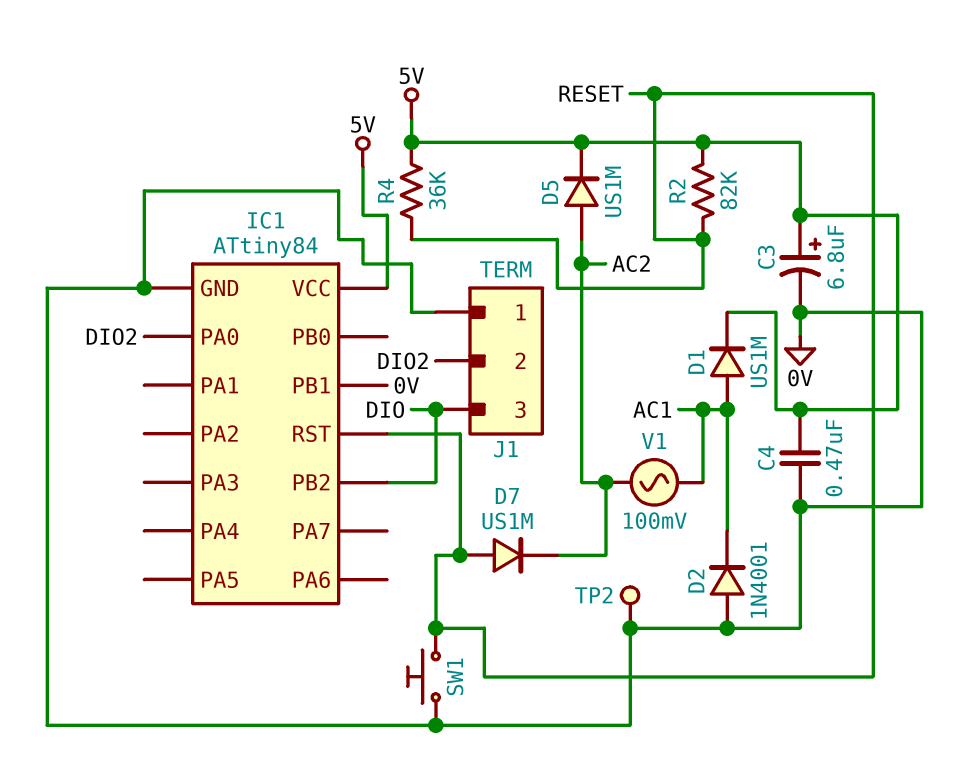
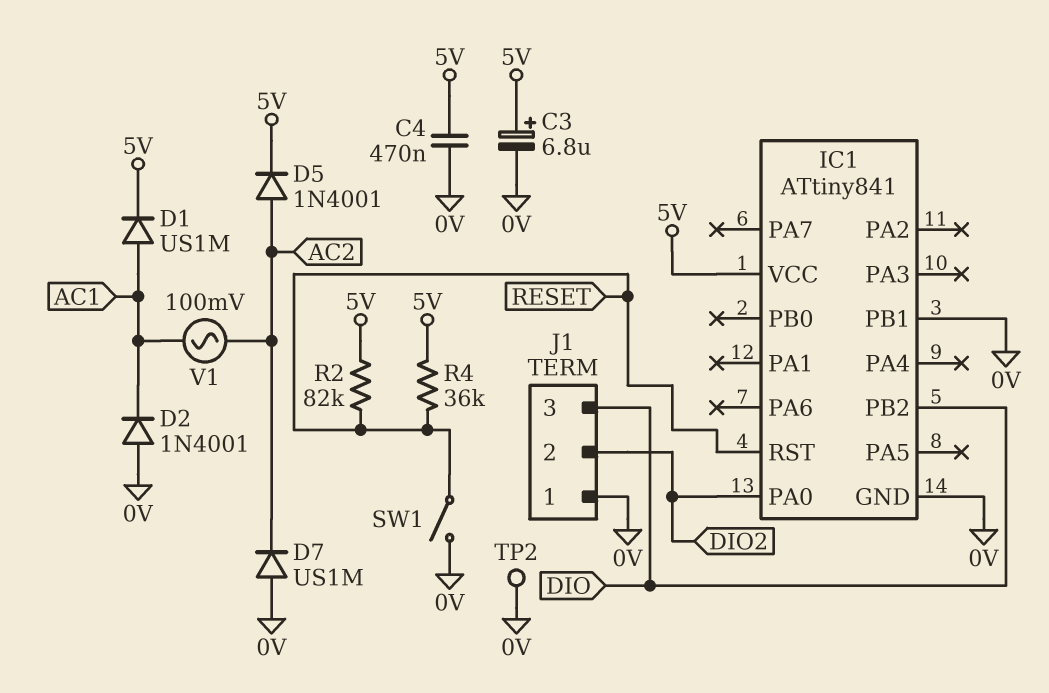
D5: diode US1M (A AC2, K 5V) -> diode 1N4001 (A AC2, K 5V)
D7: diode US1M (A RESET, K AC2) -> diode US1M (A 0V, K AC2)
IC1: ATtiny84 -> ATtiny841
SW1: button (0V, RESET) -> switch (0V, RESET)

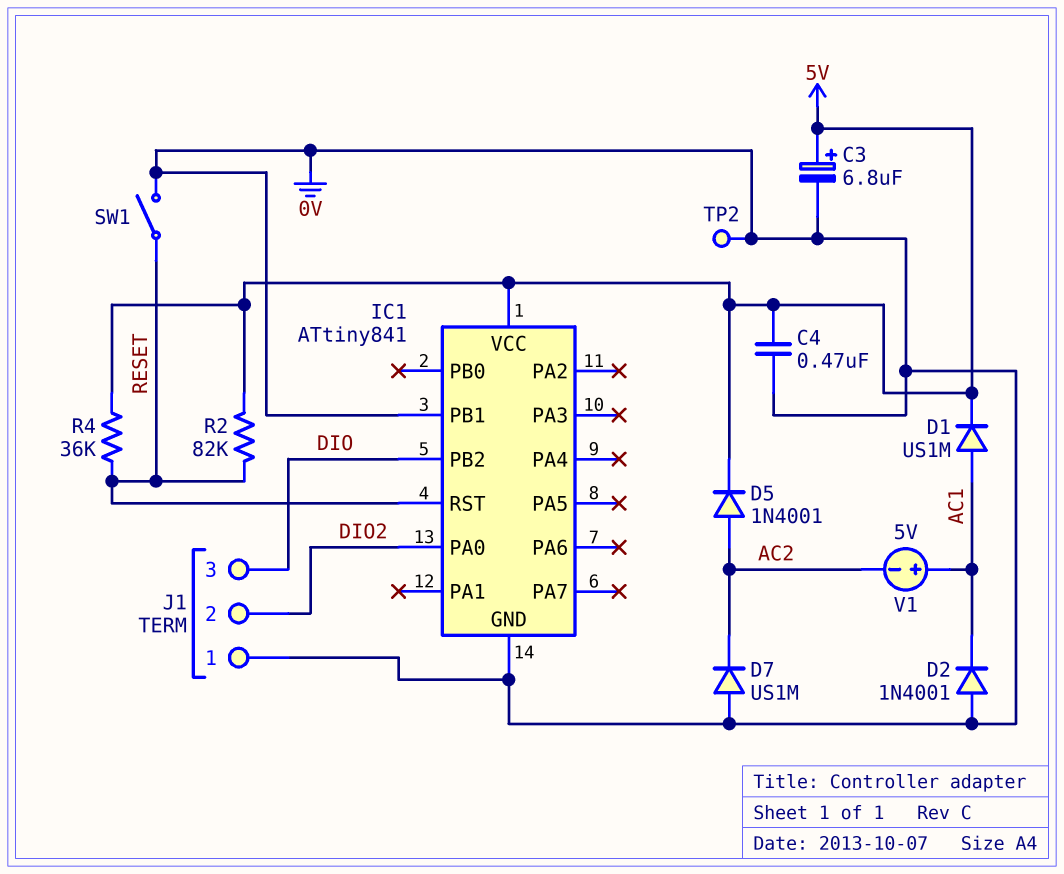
V1: AC 100mV (AC1, AC2) -> 5V (plus AC1, minus AC2)

